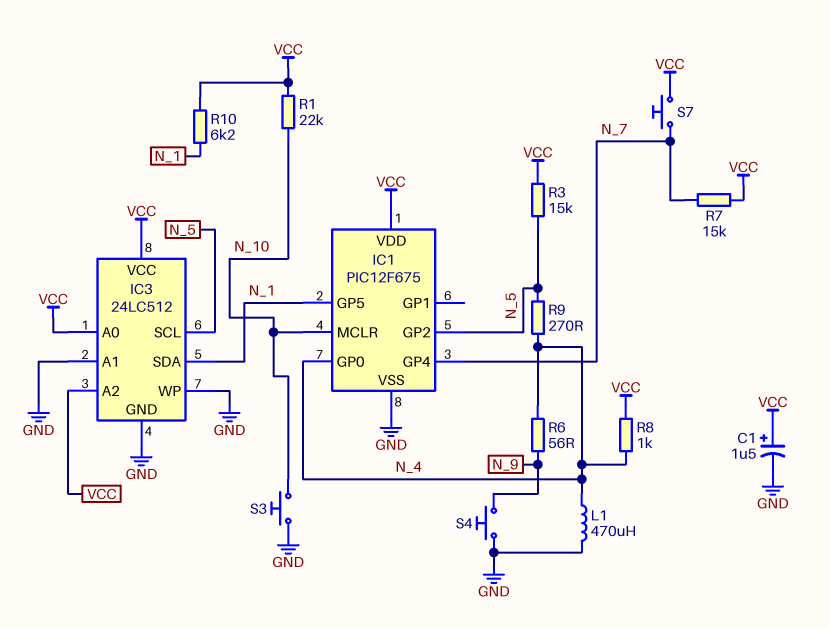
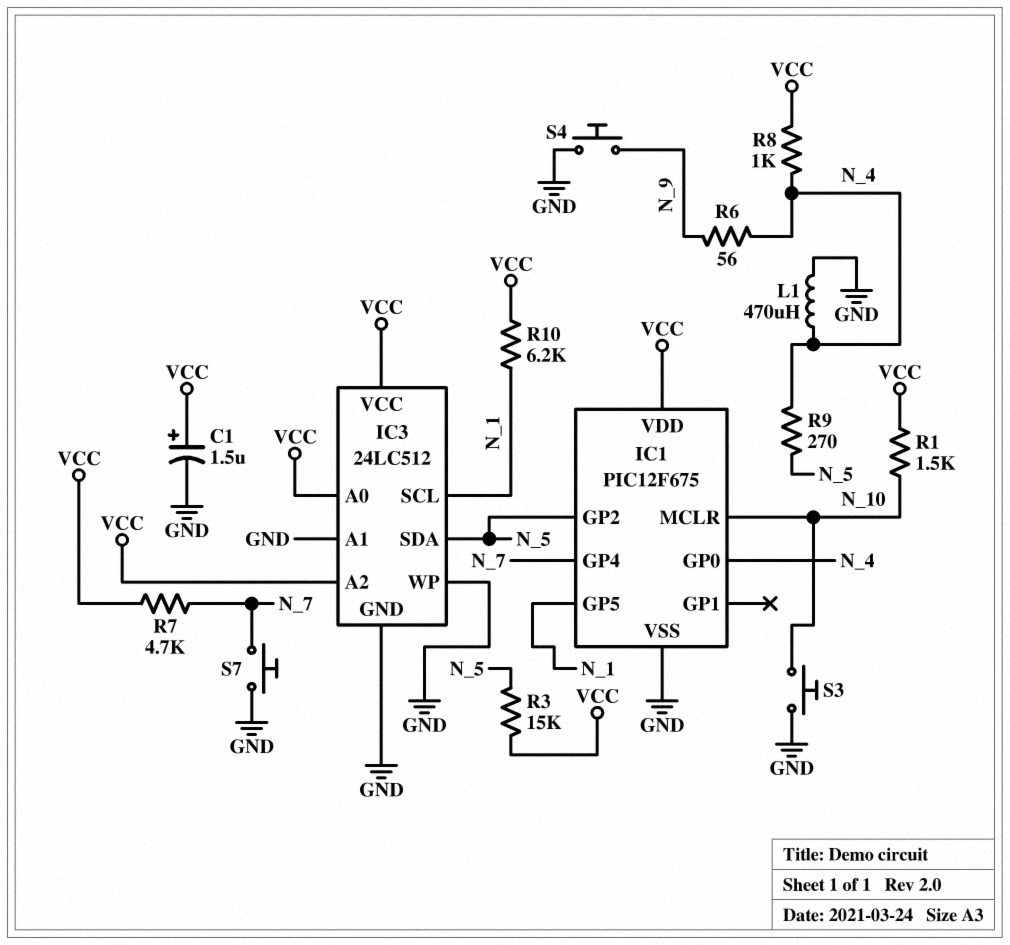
IC3 pin SCL: N_5 -> N_1
IC3 pin SDA: N_1 -> N_5
R1: 22k (N_10, VCC) -> 1.5k (N_10, VCC)
R7: 15k (N_7, VCC) -> 4.7k (N_7, VCC)
S7: button (N_7, VCC) -> button (GND, N_7)

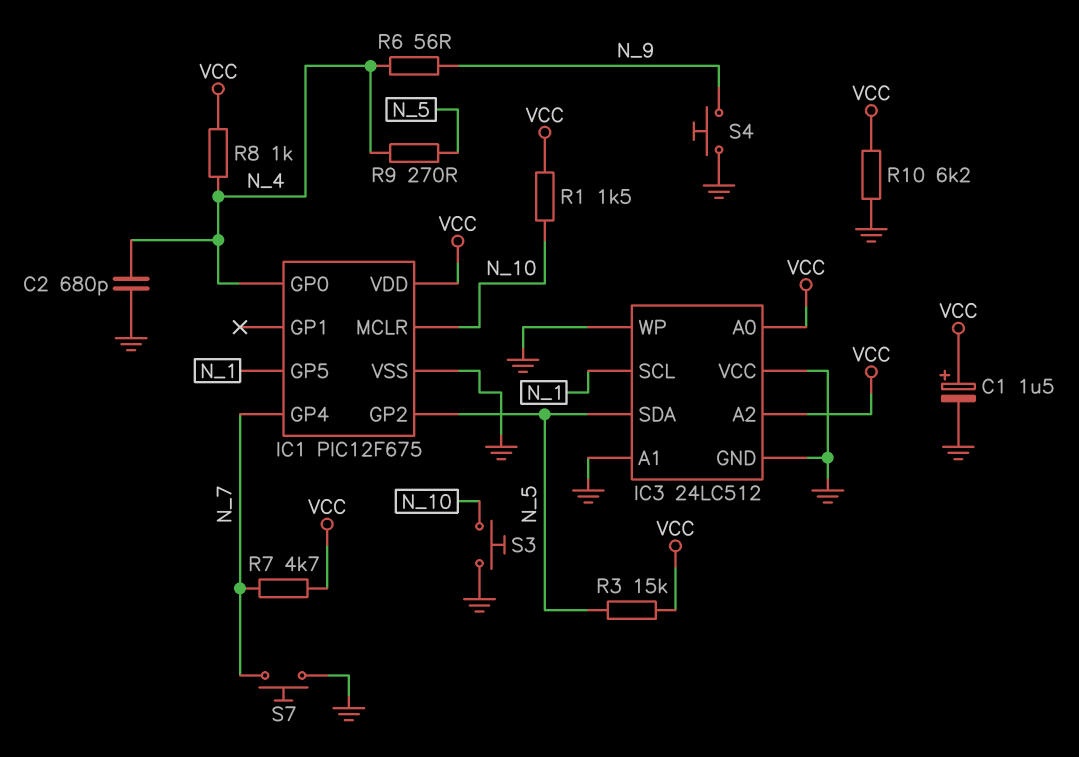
C2: none -> 680pF (GND, N_4)
IC3 pin VCC: VCC -> GND
L1: 470uH (GND, N_4) -> none
R10: 6.2k (N_1, VCC) -> 6.2k (GND, VCC)

